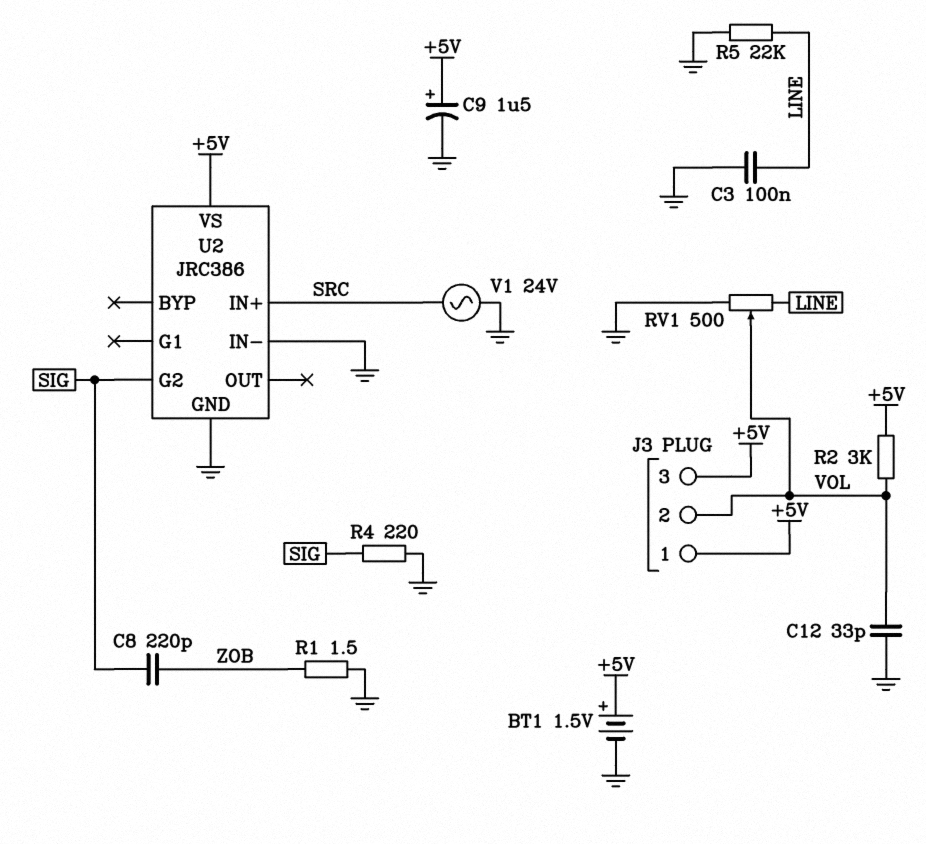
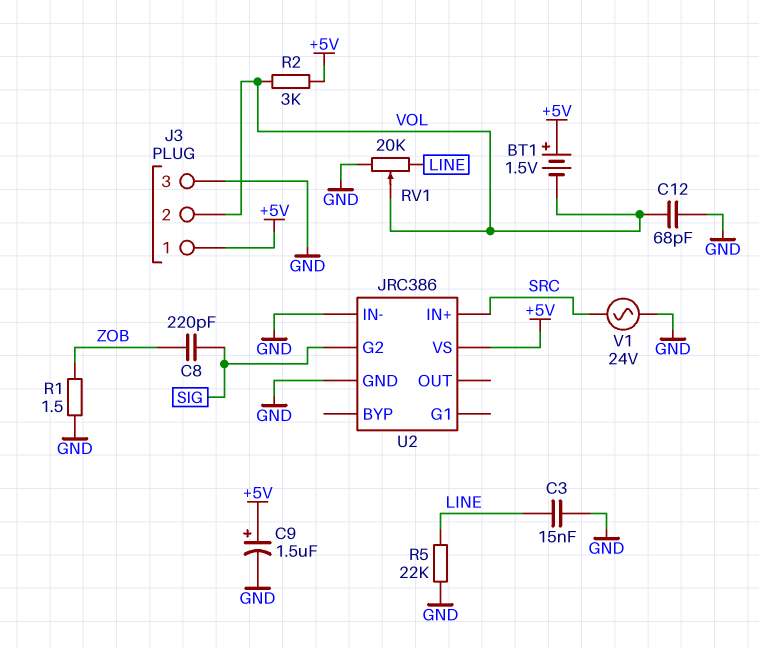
BT1: 1.5V (plus +5V, minus GND) -> 1.5V (plus +5V, minus VOL)
C3: 100nF (GND, LINE) -> 15nF (GND, LINE)
C12: 33pF (GND, VOL) -> 68pF (GND, VOL)
J3 pin 3: +5V -> GND
R4: 220 (GND, SIG) -> none
RV1: 500 (GND, LINE, wiper VOL) -> 20k (GND, LINE, wiper VOL)

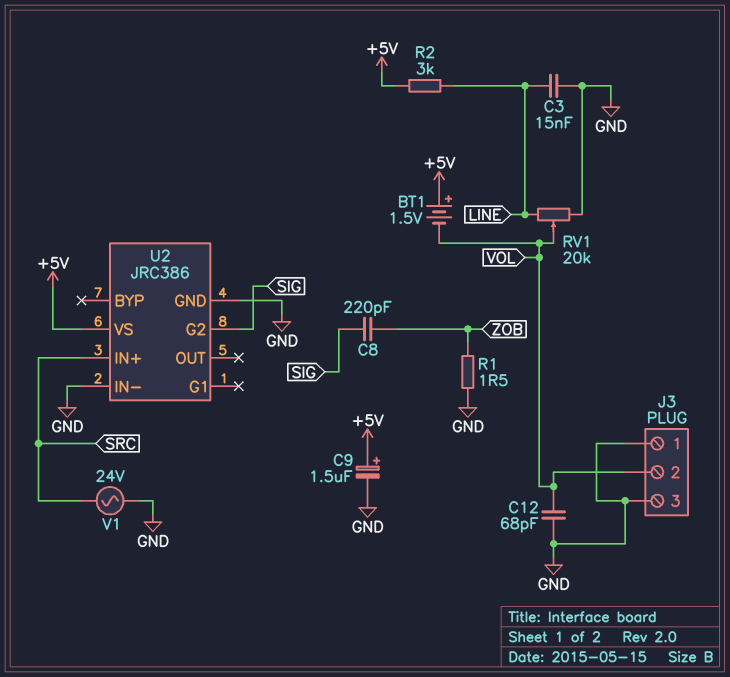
J3 pin 1: +5V -> GND
R2: 3k (+5V, VOL) -> 3k (+5V, LINE)
R5: 22k (GND, LINE) -> none

